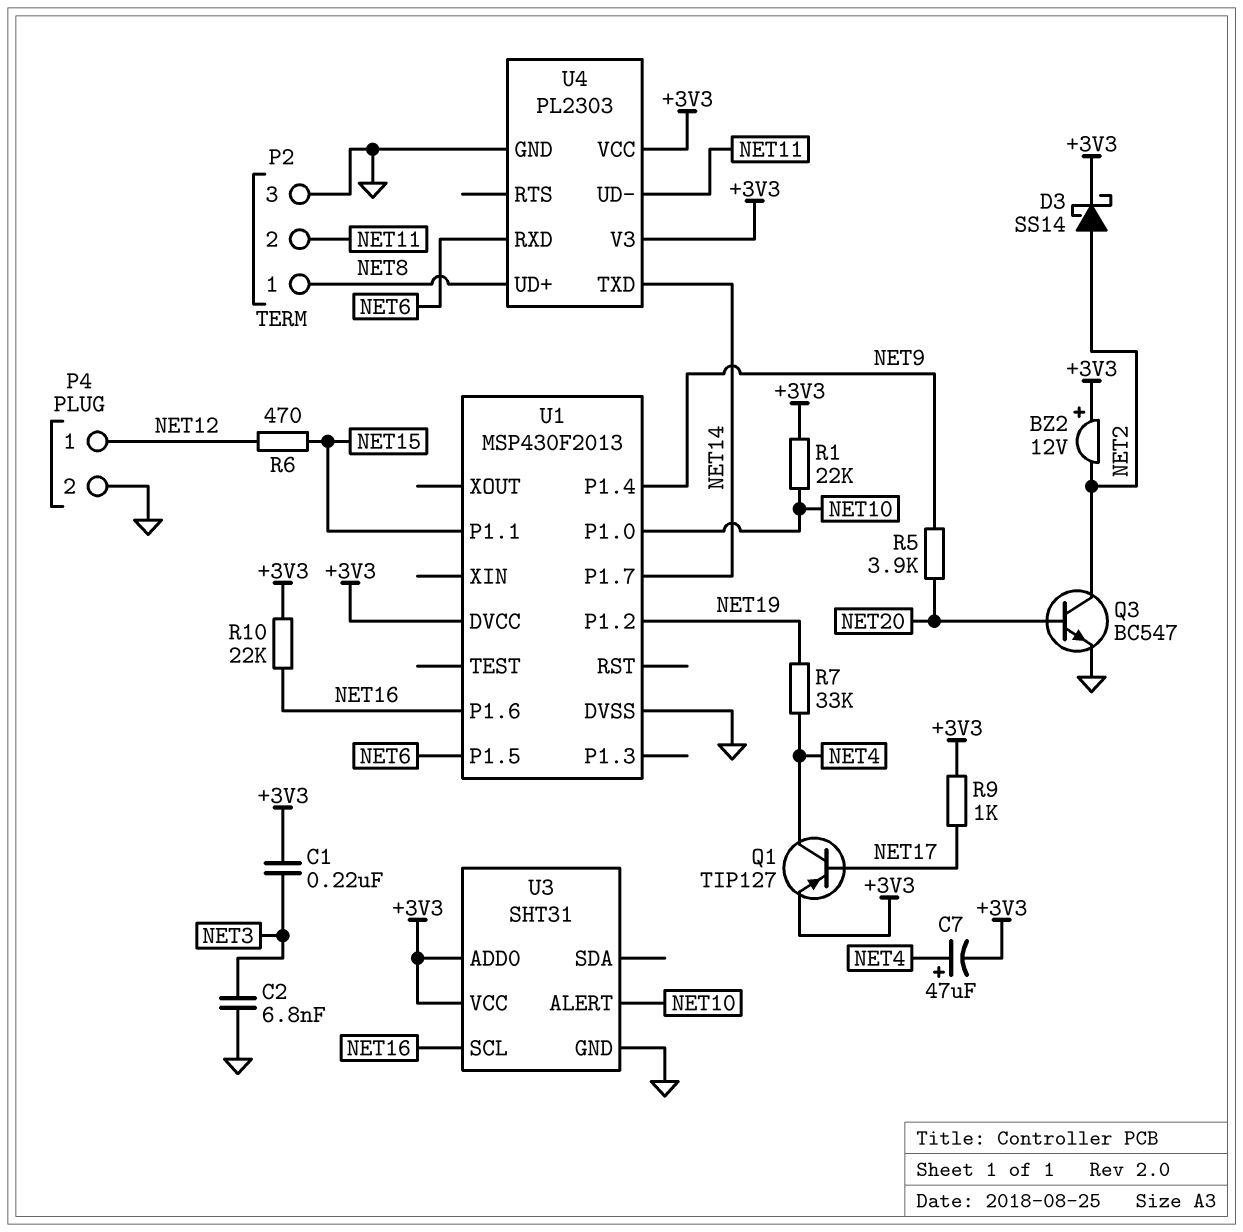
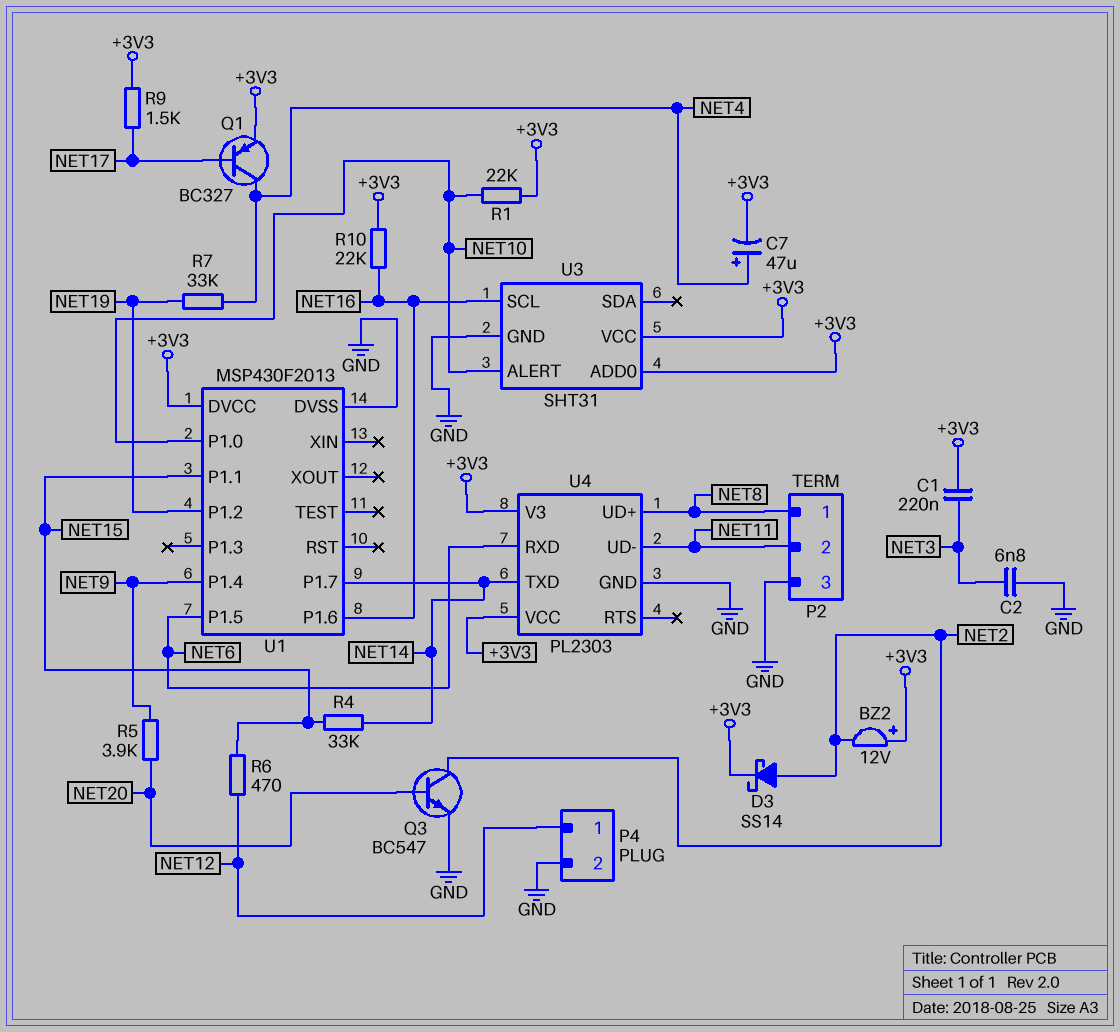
Q1: PNP TIP127 (B NET17, C NET4, E +3V3) -> PNP BC327 (B NET17, C NET4, E +3V3)
R4: none -> 33k (NET14, NET15)
R9: 1k (+3V3, NET17) -> 1.5k (+3V3, NET17)

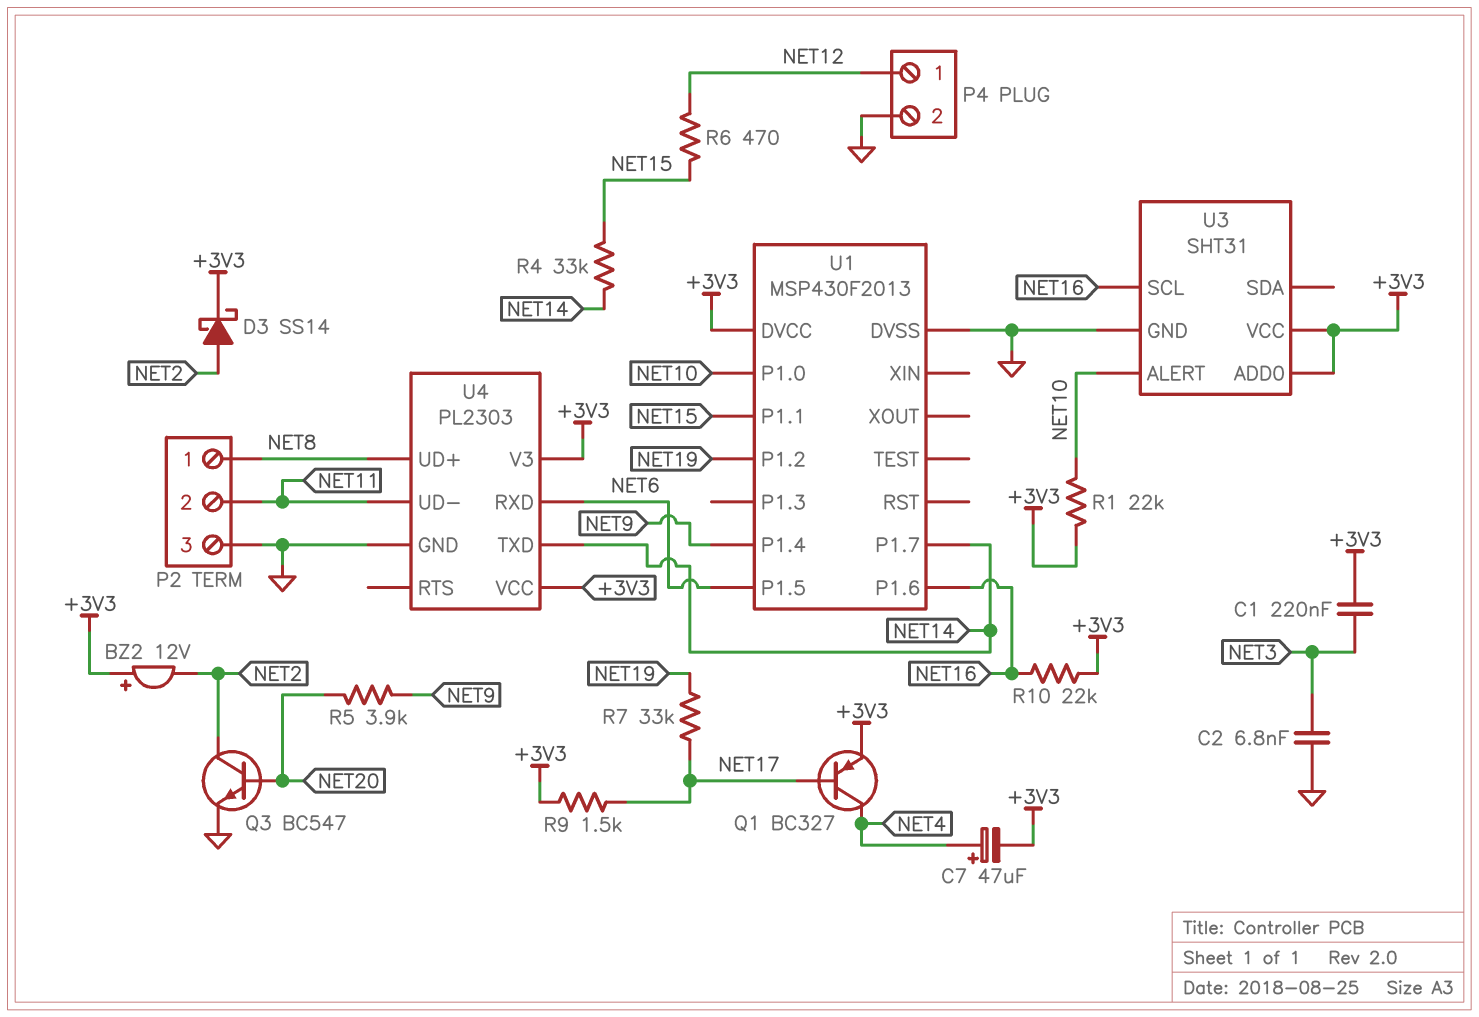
R7: 33k (NET4, NET19) -> 33k (NET17, NET19)

